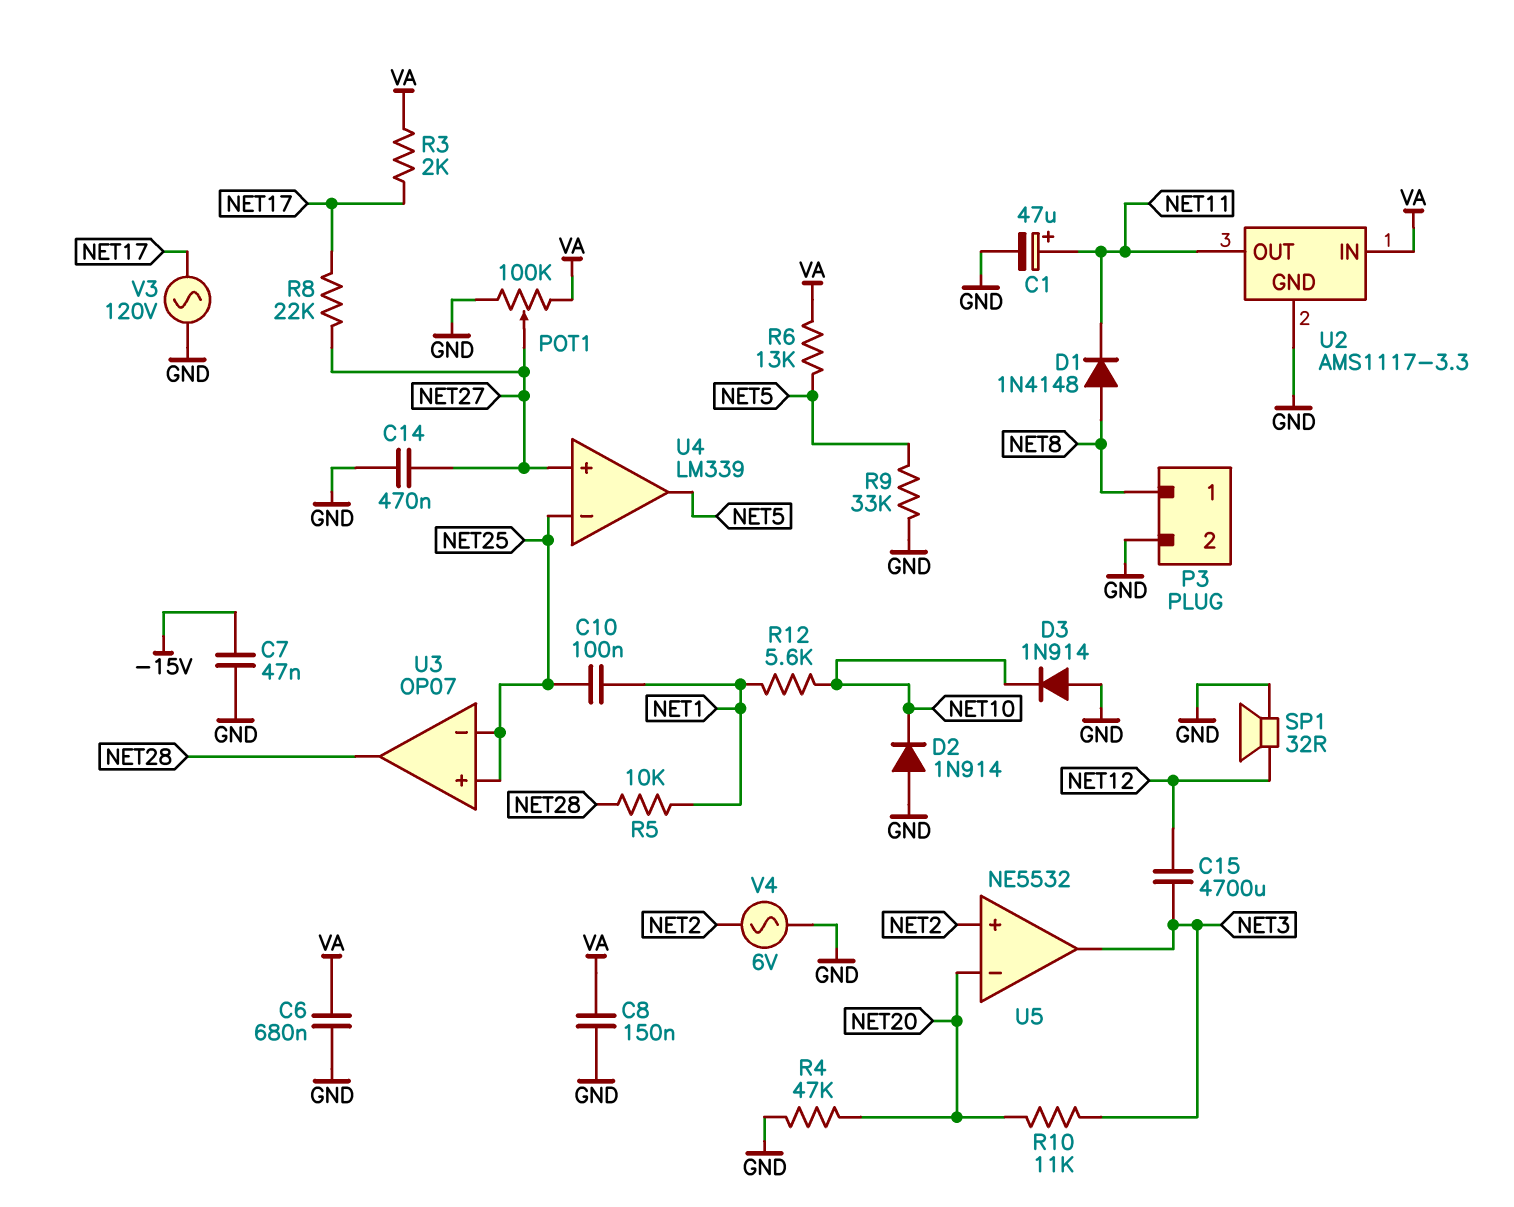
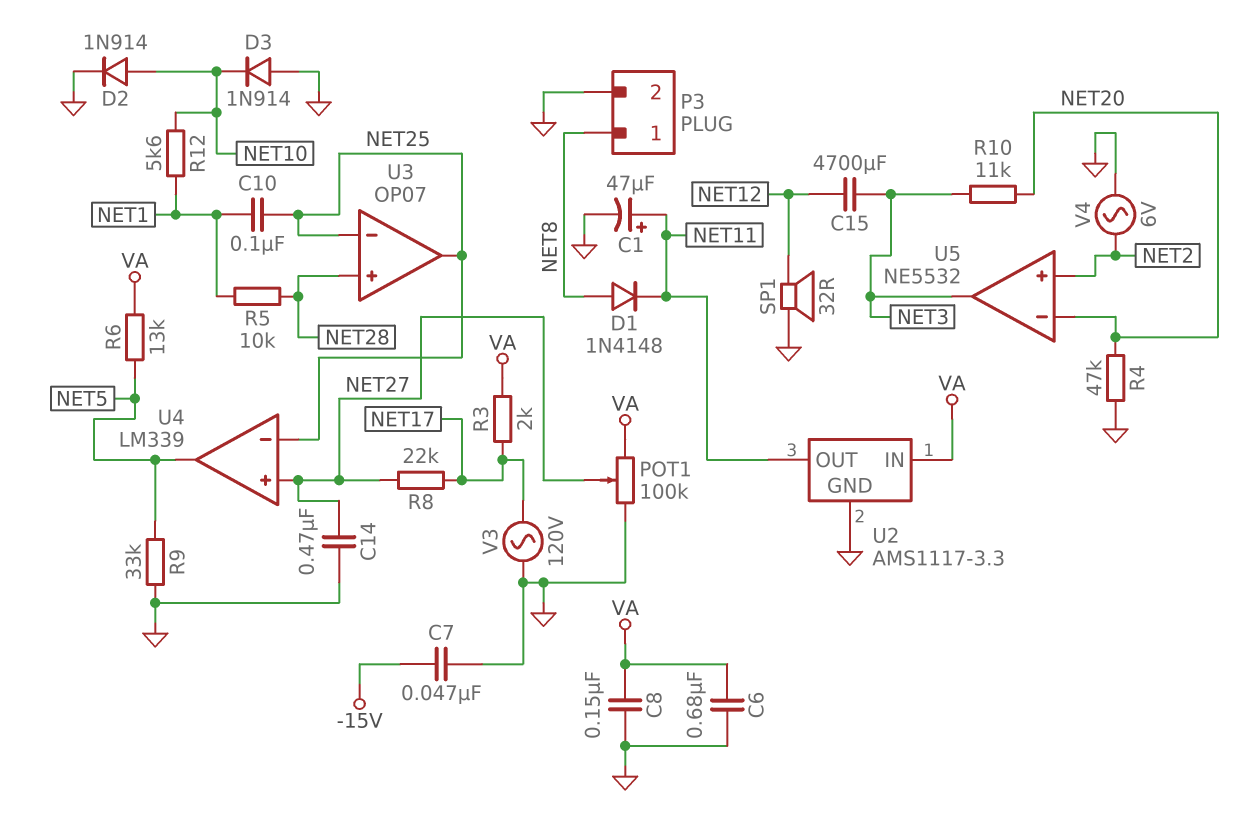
D2: diode 1N914 (A GND, K NET10) -> diode 1N914 (A NET10, K GND)
U3 pin in+: NET25 -> NET28
U3 pin out: NET28 -> NET25

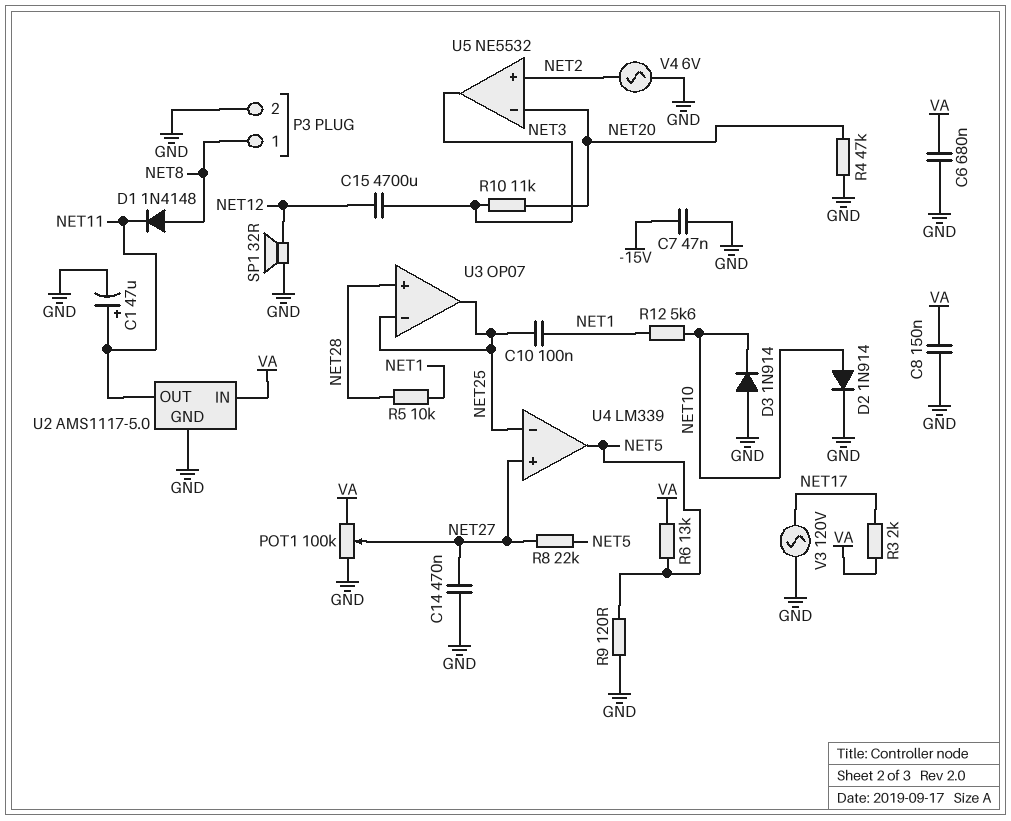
R8: 22k (NET17, NET27) -> 22k (NET5, NET27)
R9: 33k (GND, NET5) -> 120 (GND, NET5)
U2: AMS1117-3.3 -> AMS1117-5.0

